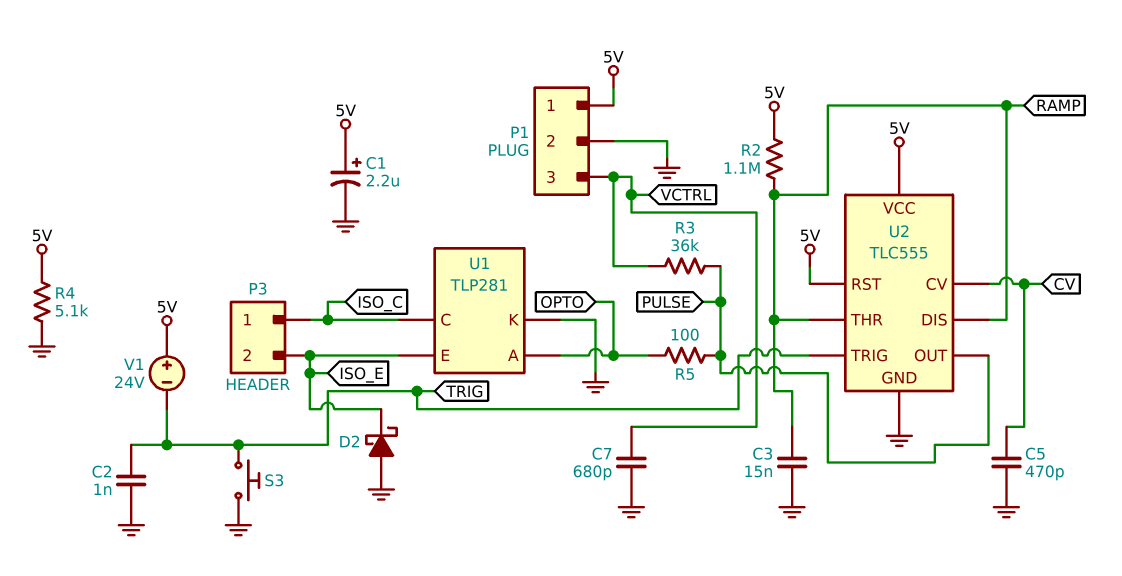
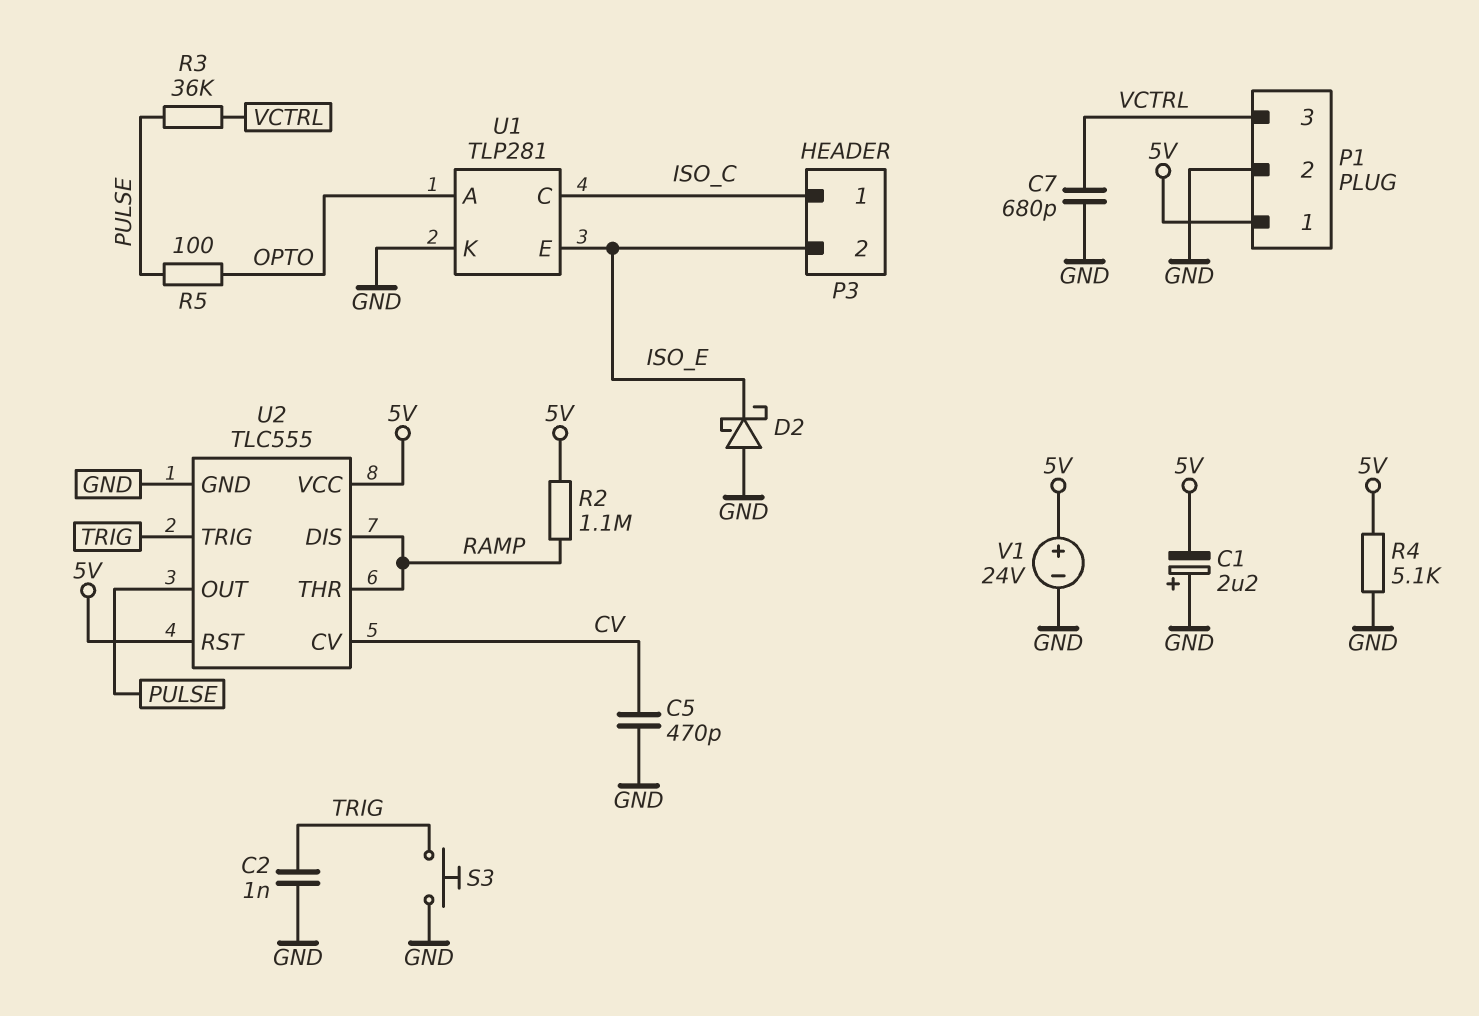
C1: 2.2uF (plus 5V, minus GND) -> 2.2uF (plus GND, minus 5V)
C3: 15nF (GND, RAMP) -> none
V1: 24V (plus 5V, minus TRIG) -> 24V (plus 5V, minus GND)

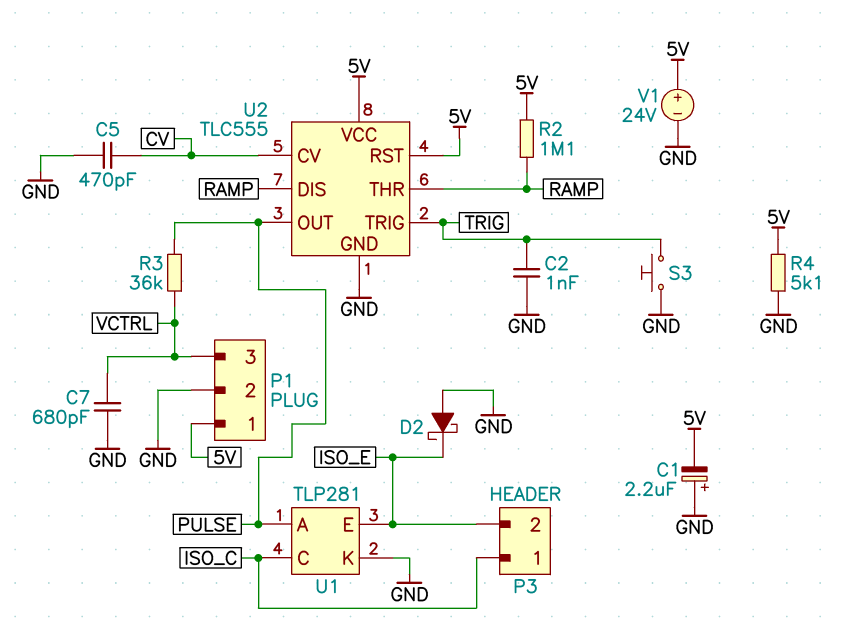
R5: 100 (OPTO, PULSE) -> none
U1 pin A: OPTO -> PULSE

